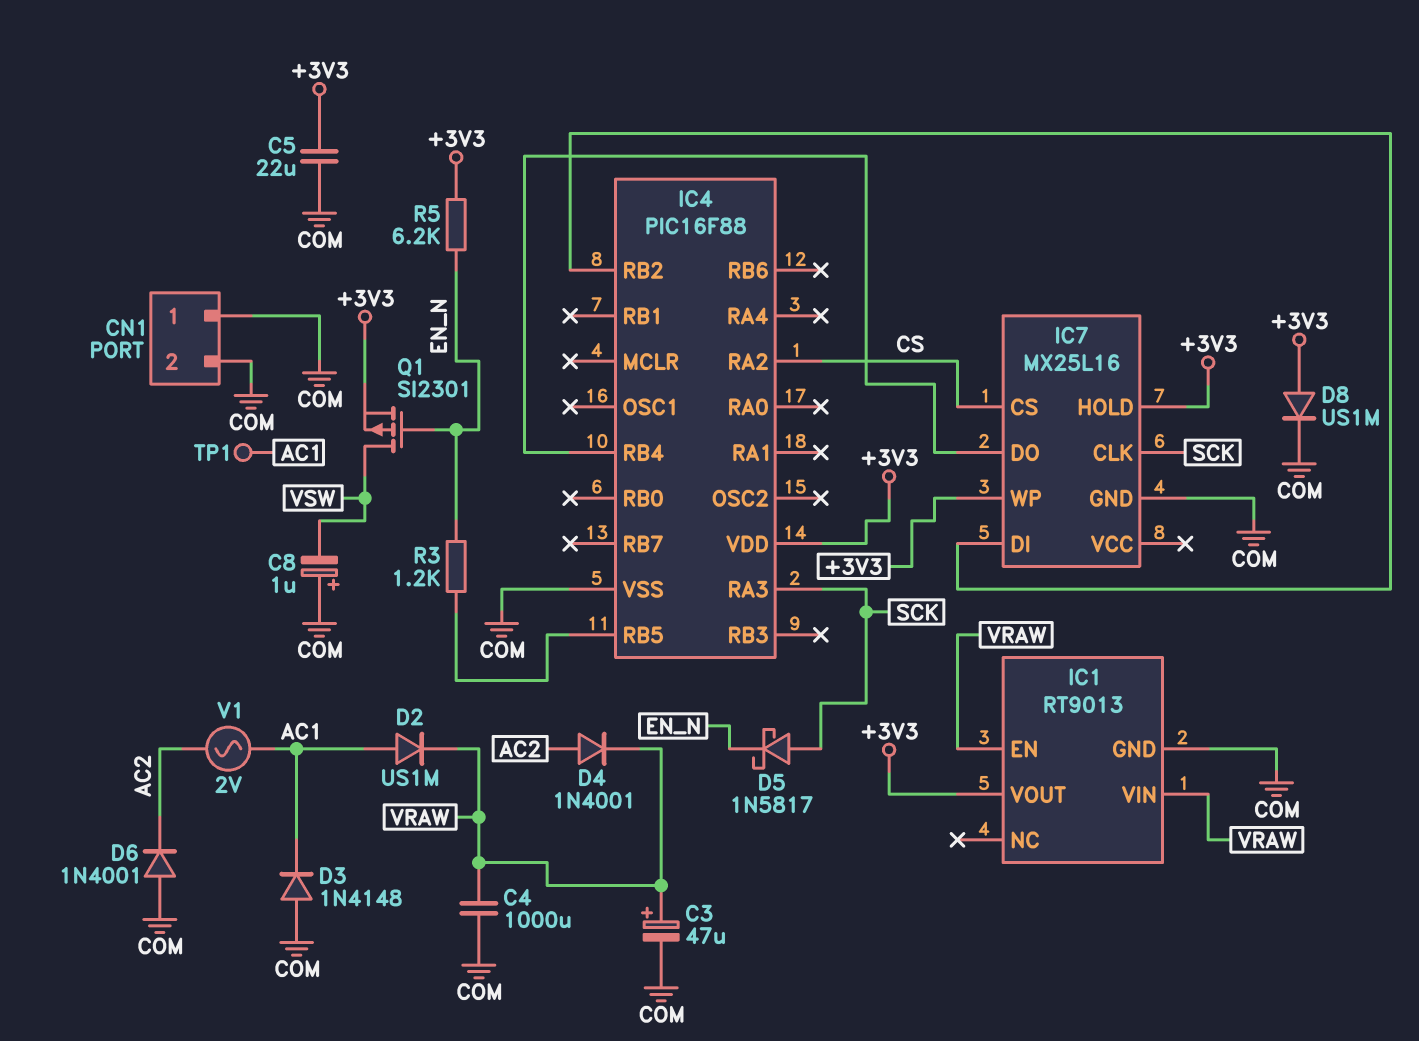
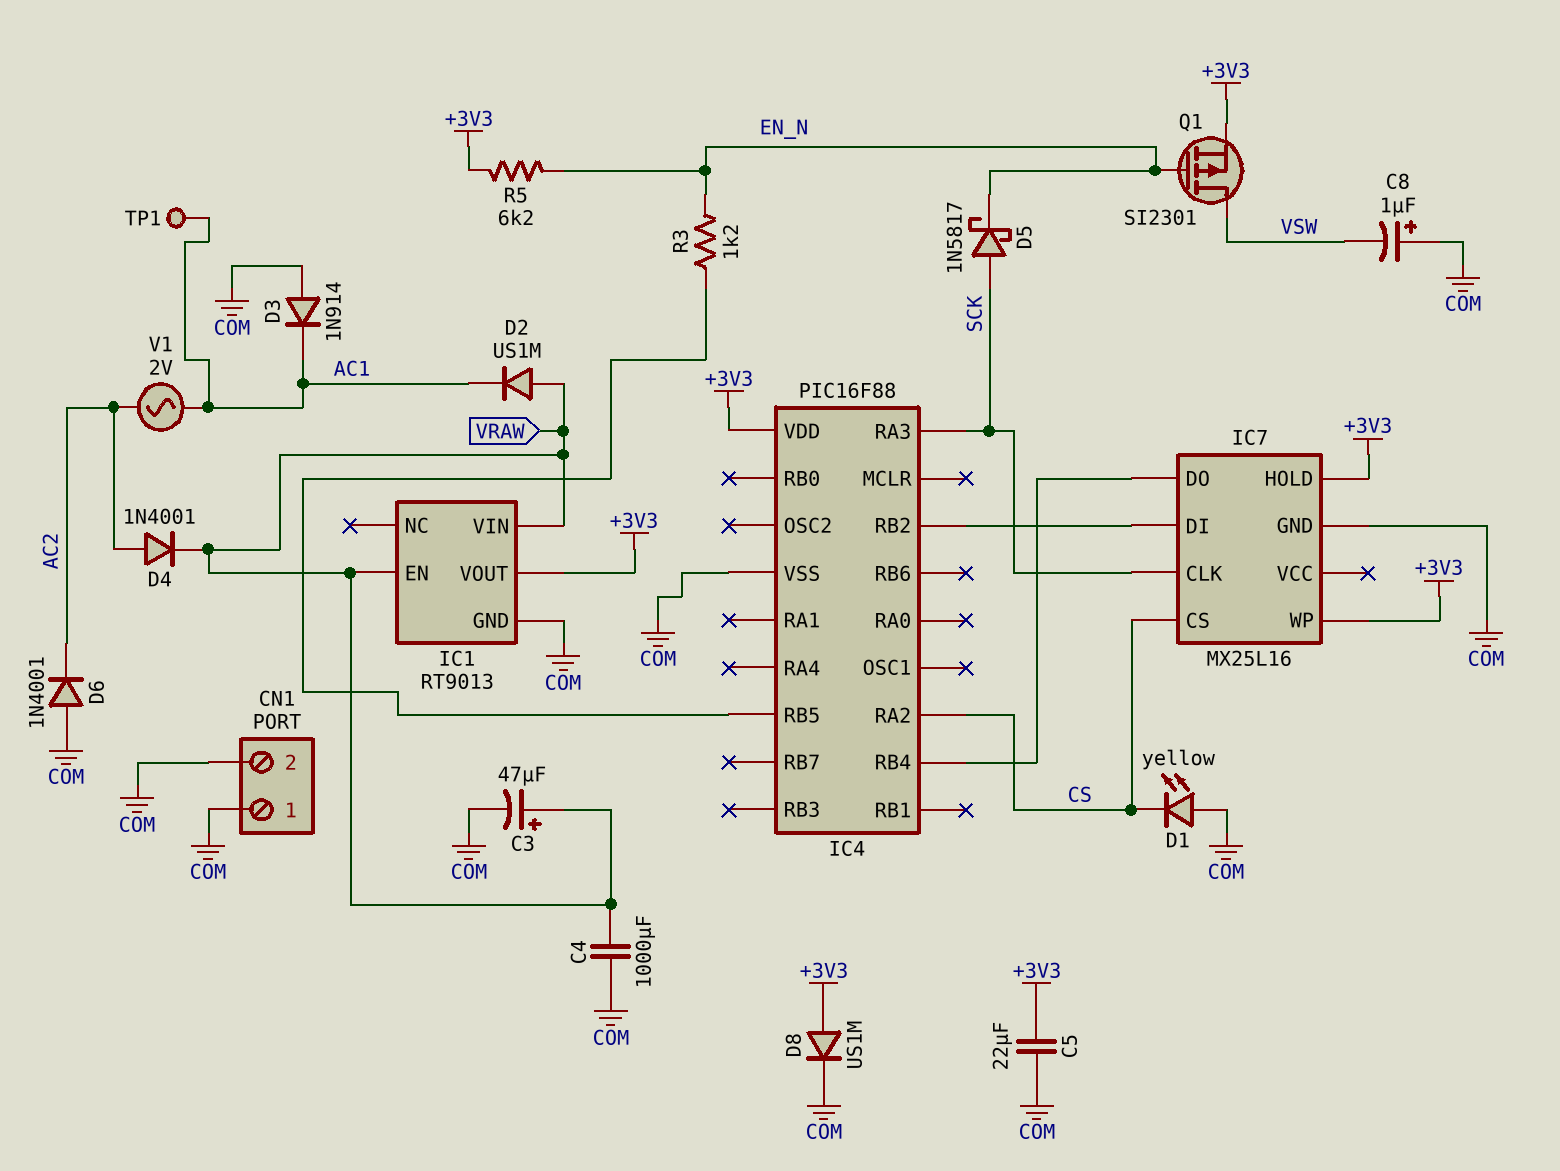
D1: none -> LED yellow (A COM, K CS)
D2: diode US1M (A AC1, K VRAW) -> diode US1M (A VRAW, K AC1)
D3: diode 1N4148 (A COM, K AC1) -> diode 1N914 (A COM, K AC1)

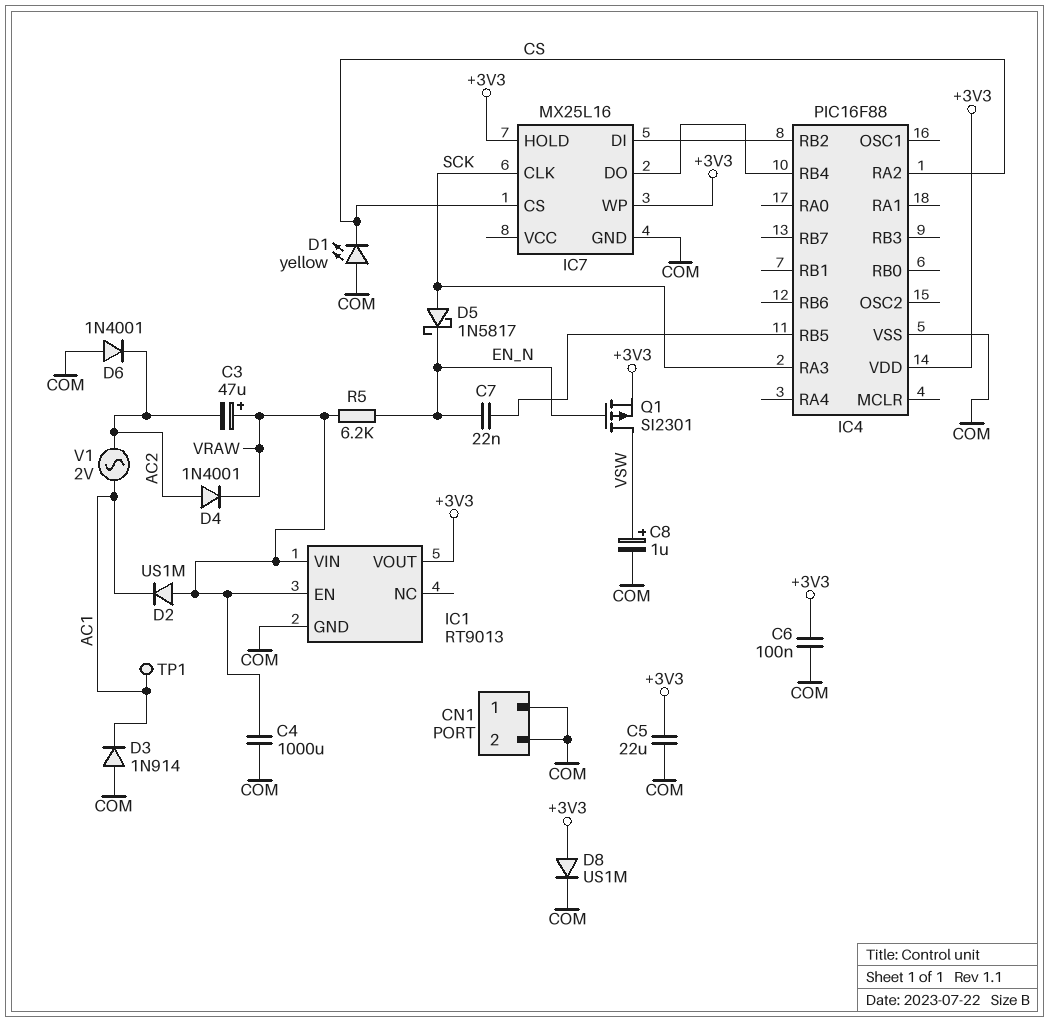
C3: 47uF (plus VRAW, minus COM) -> 47uF (plus VRAW, minus AC2)
C6: none -> 100nF (+3V3, COM)
C7: none -> 22nF (EN_N, IC4/RB5)
C8: 1uF (plus COM, minus VSW) -> 1uF (plus VSW, minus COM)
R3: 1.2k (EN_N, IC4/RB5) -> none
R5: 6.2k (+3V3, EN_N) -> 6.2k (EN_N, VRAW)

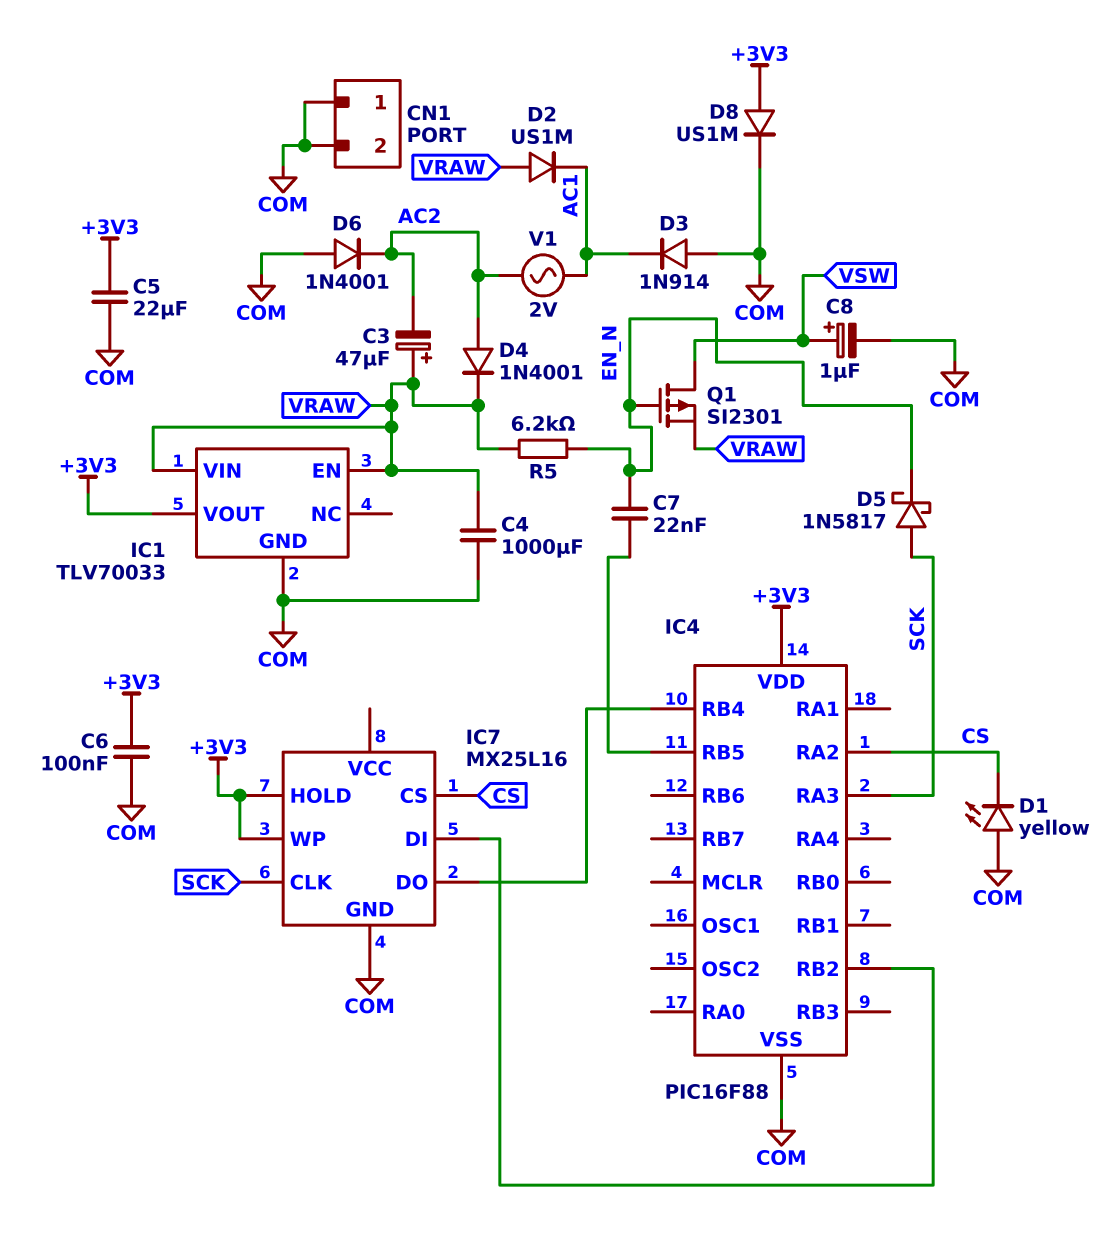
IC1: RT9013 -> TLV70033
Q1: PMOS SI2301 (G EN_N, D VSW, S +3V3) -> PMOS SI2301 (G EN_N, D VSW, S VRAW)
TP1: test point (AC1) -> none

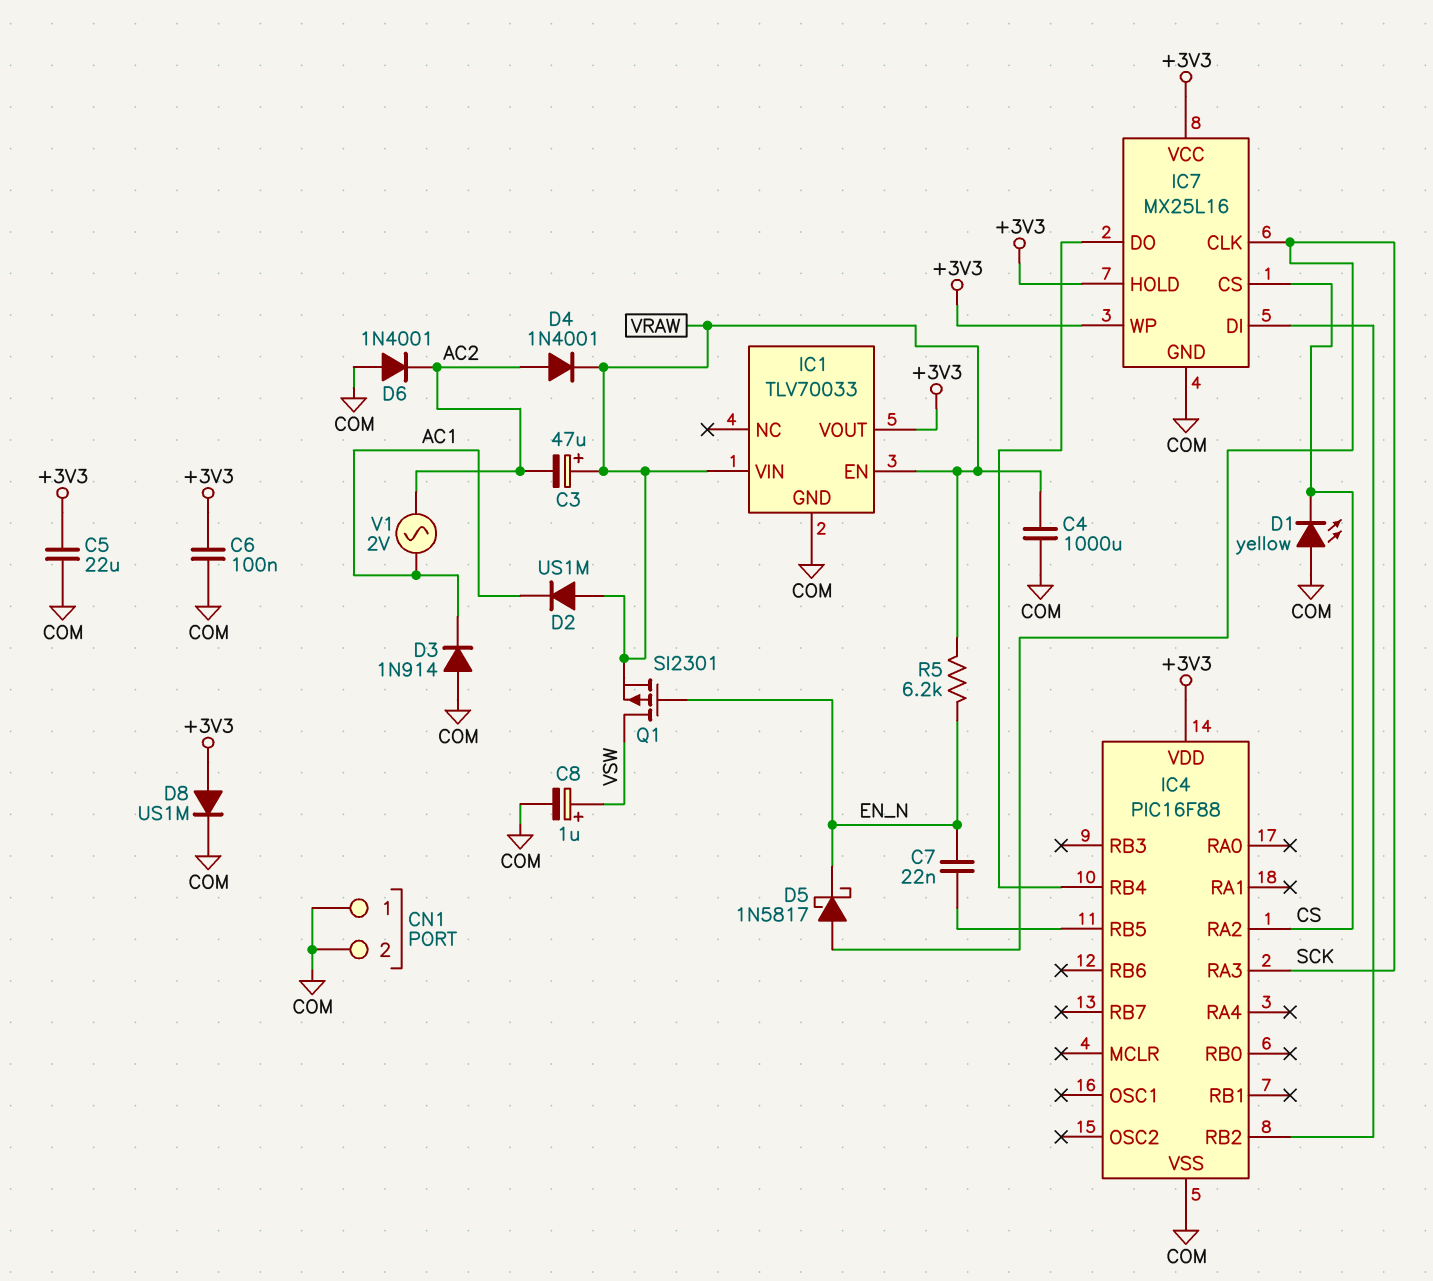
IC7 pin VCC: none -> +3V3

